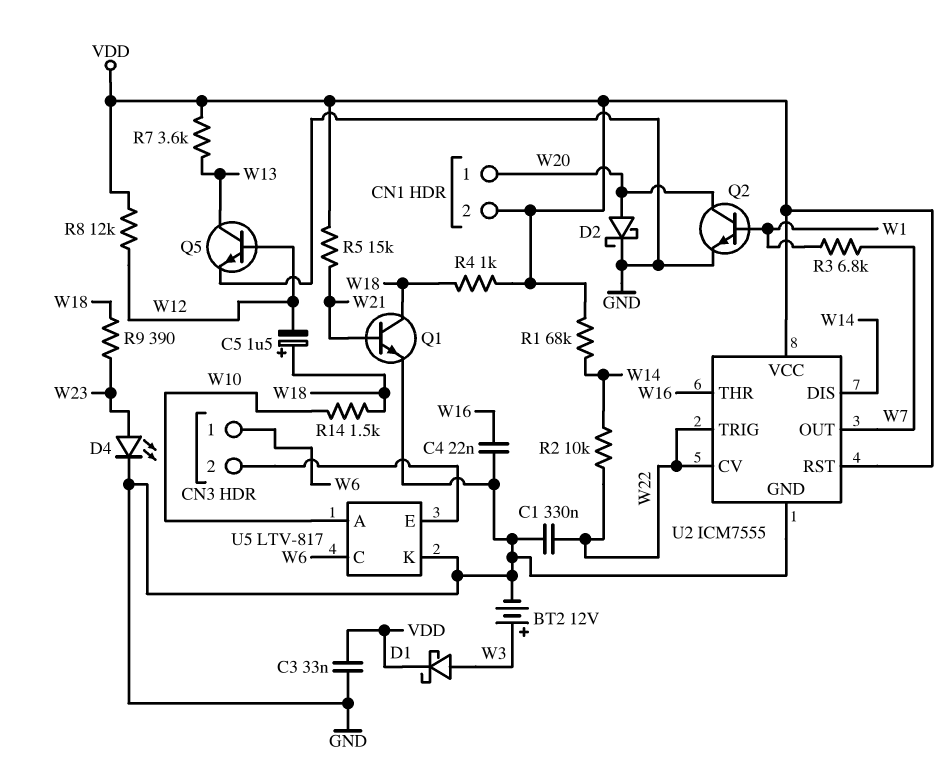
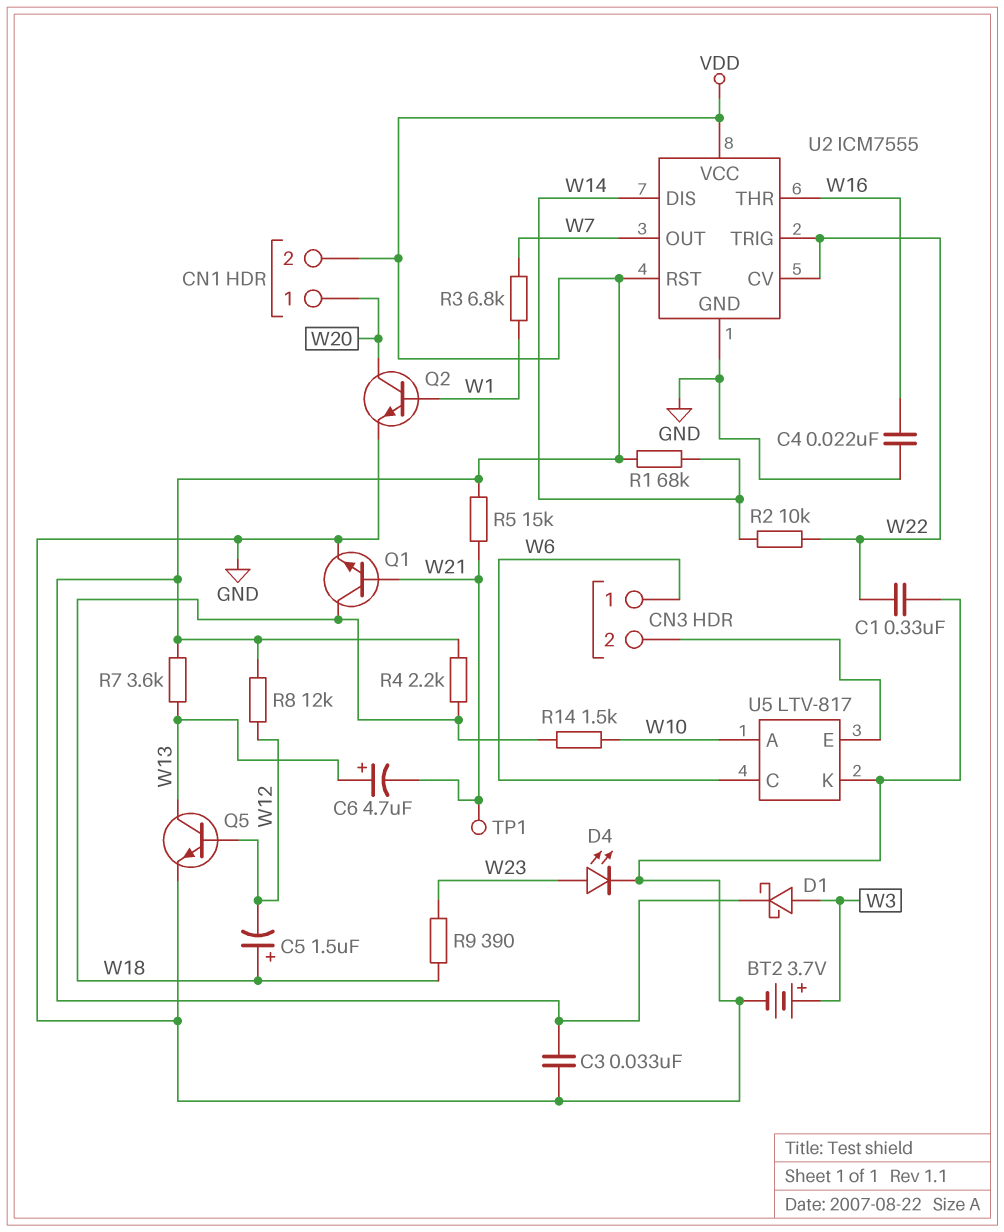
BT2: 12V (plus W3, minus GND) -> 3.7V (plus W3, minus GND)
C6: none -> 4.7uF (plus W13, minus W21)
D2: schottky (A W20, K GND) -> none
R4: 1k (VDD, W18) -> 2.2k (VDD, W18)
TP1: none -> test point (W21)

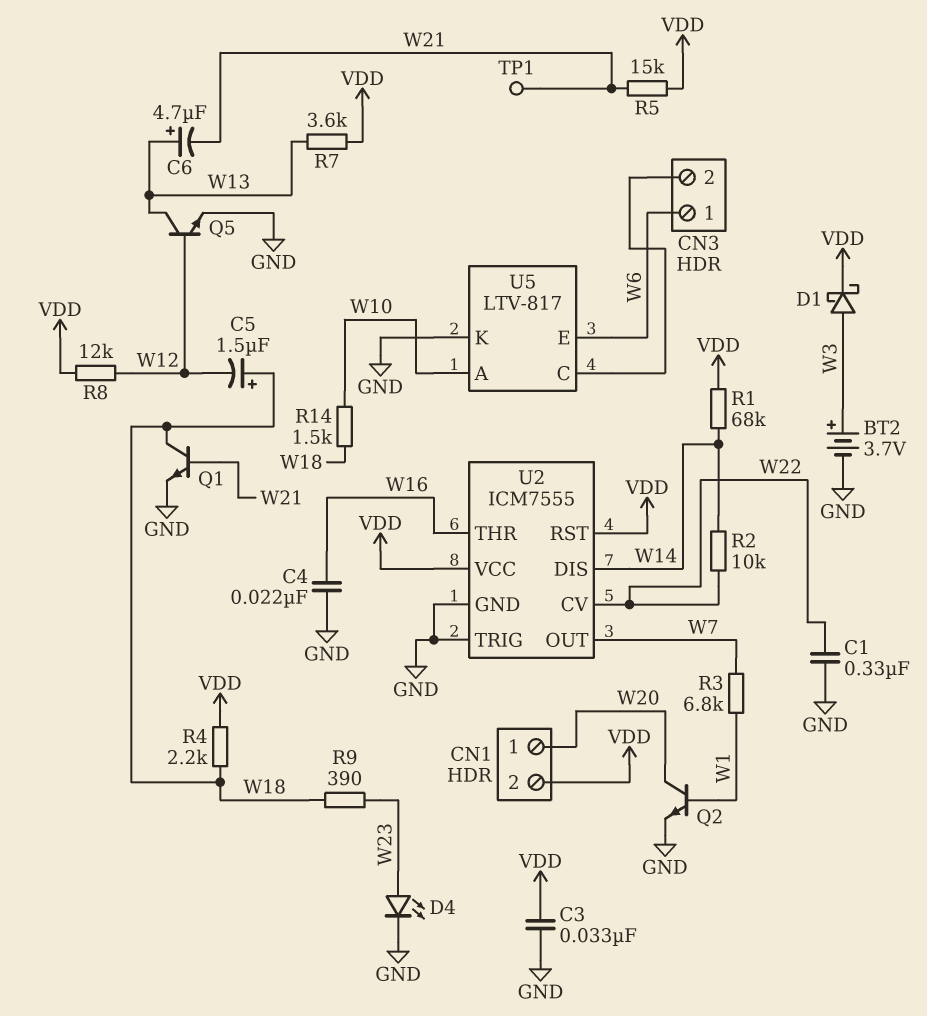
U2 pin TRIG: W22 -> GND
U5 pin C: W6 -> CN3/2
U5 pin E: CN3/2 -> W6

